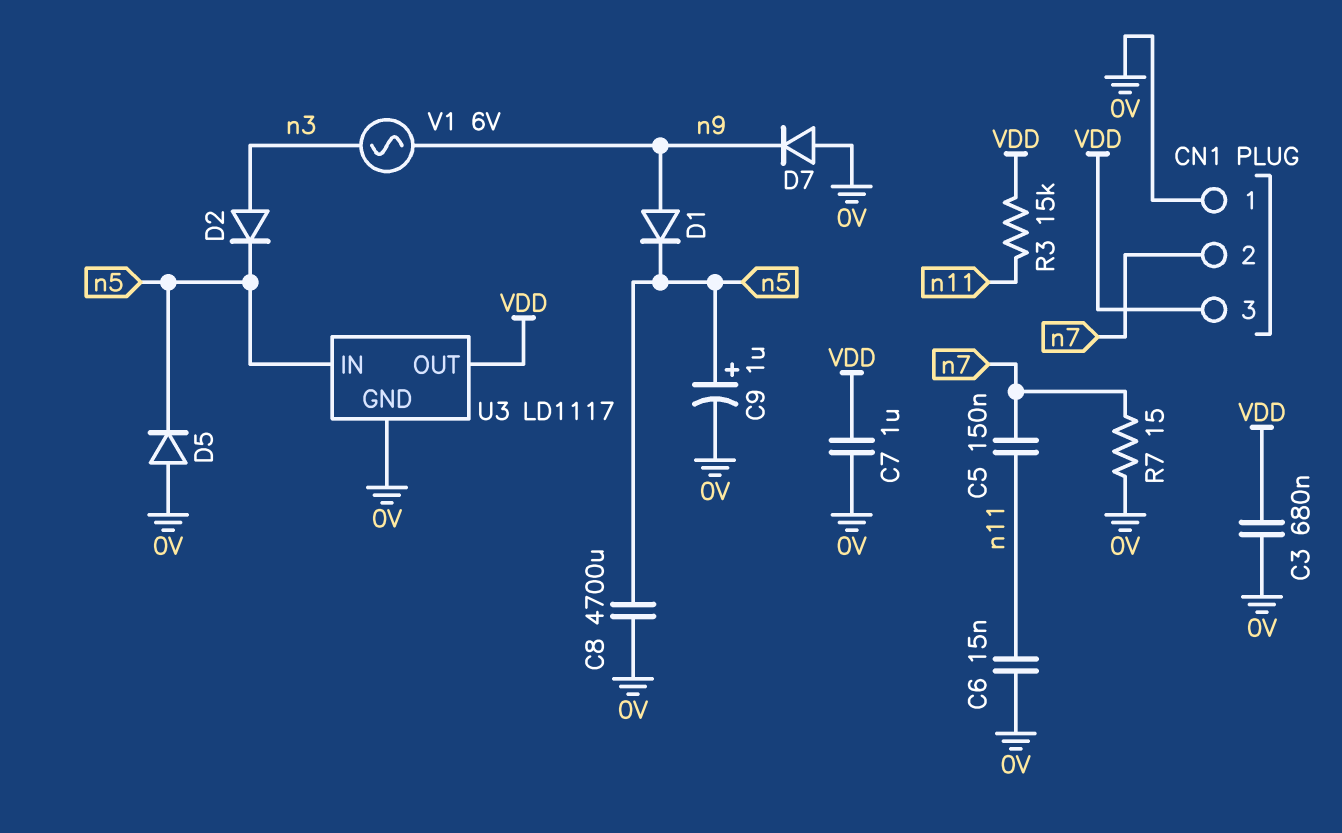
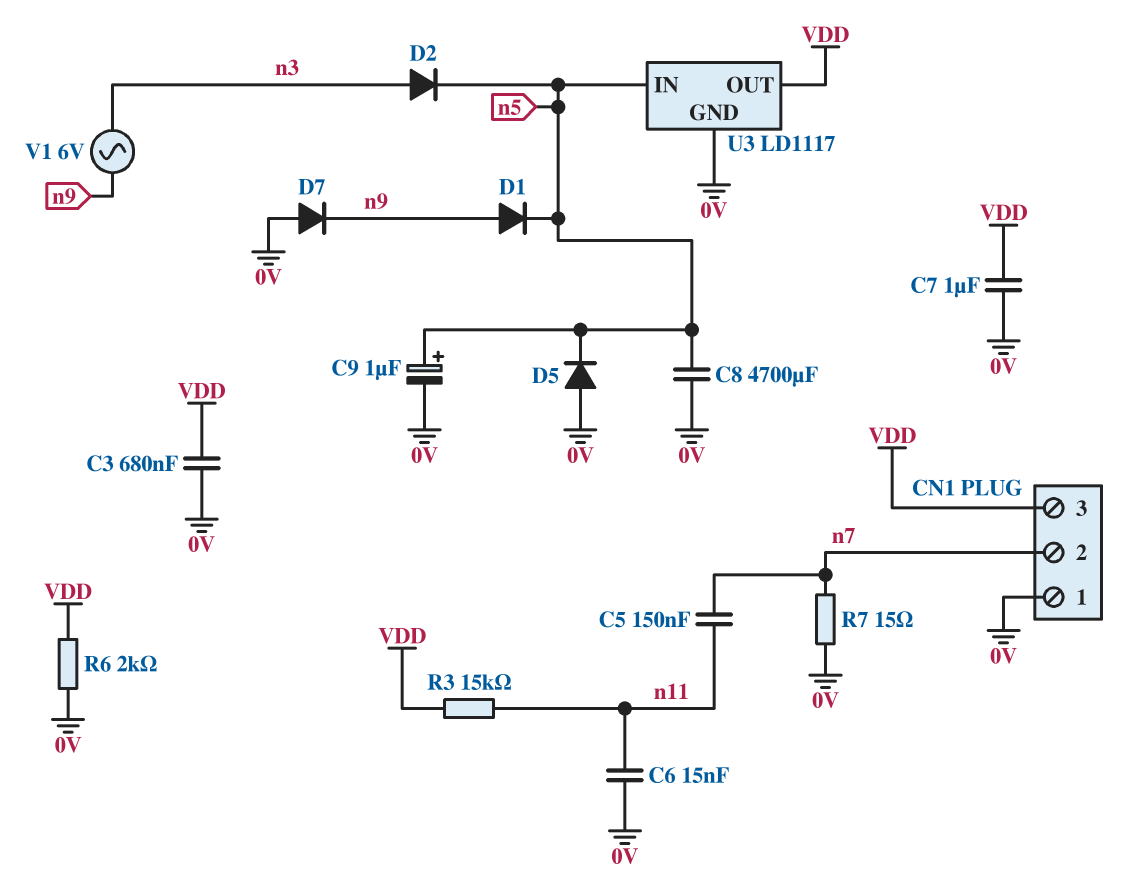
R6: none -> 2k (0V, VDD)

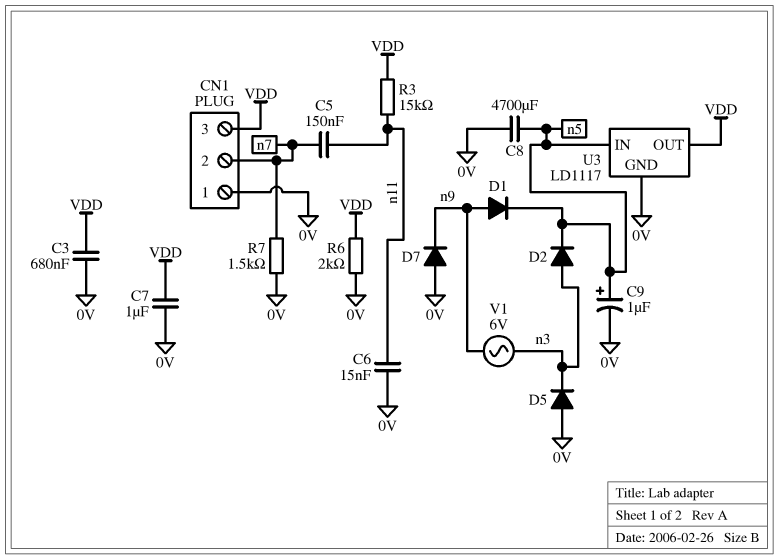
D5: diode (A 0V, K n5) -> diode (A 0V, K n3)
R7: 15 (0V, n7) -> 1.5k (0V, n7)

